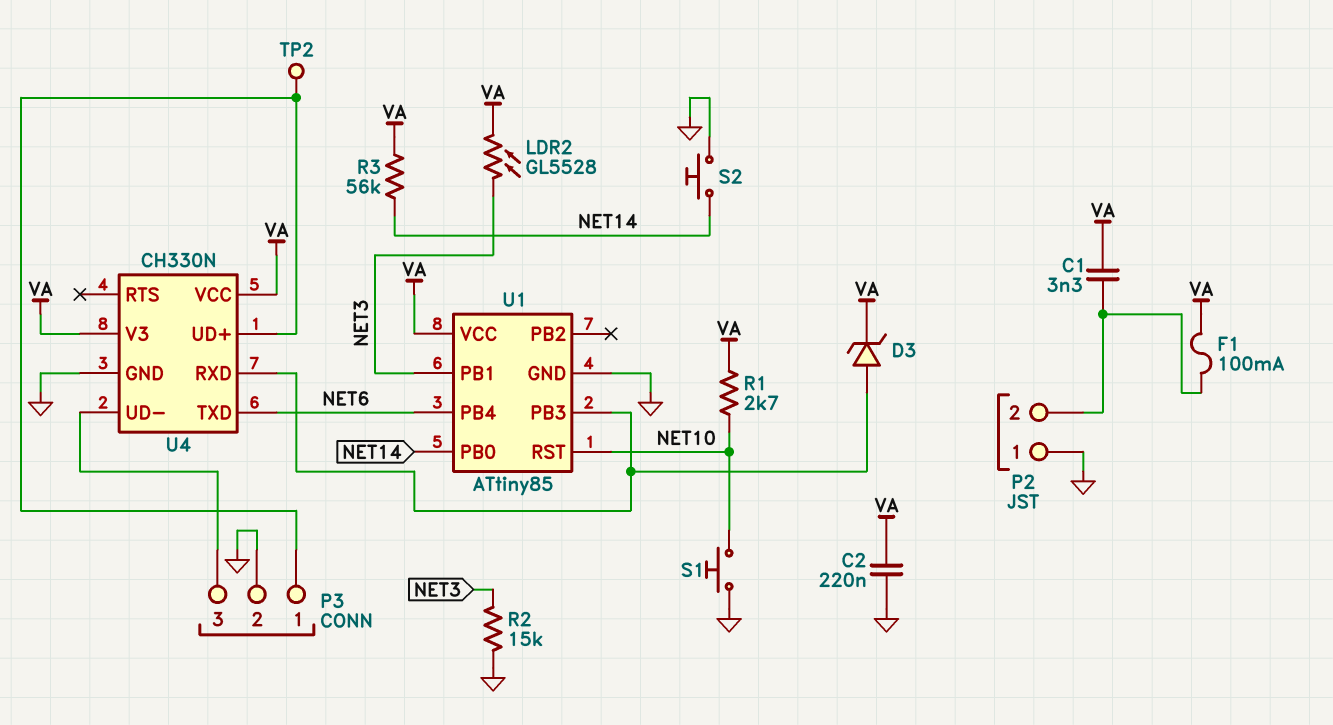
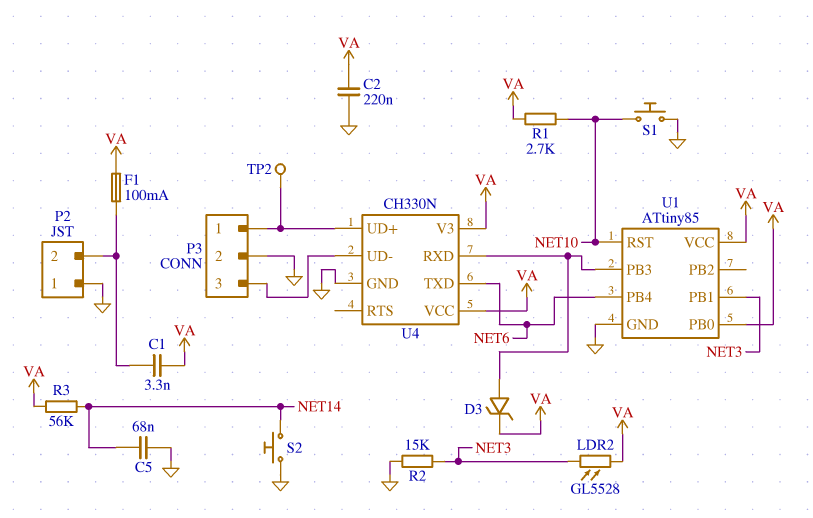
C5: none -> 68nF (GND, NET14)
U1 pin PB0: NET14 -> VA

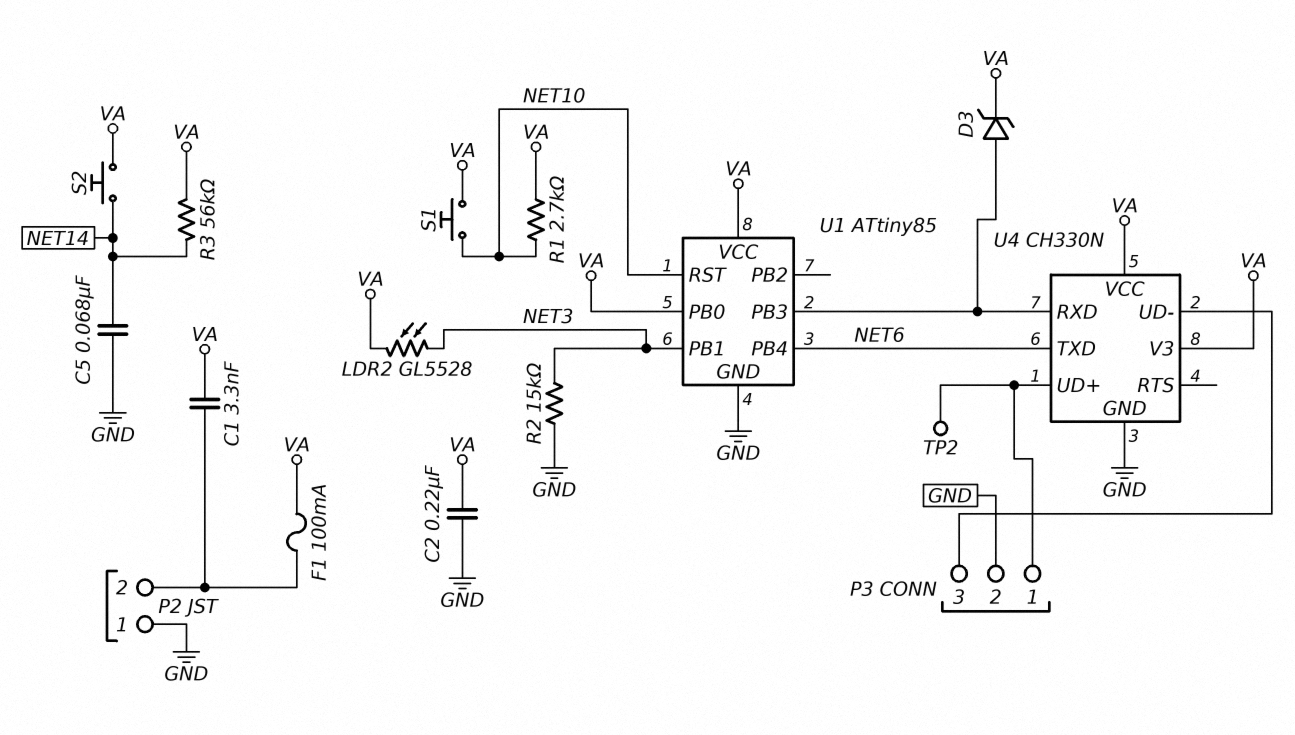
S1: button (GND, NET10) -> button (NET10, VA)
S2: button (GND, NET14) -> button (NET14, VA)

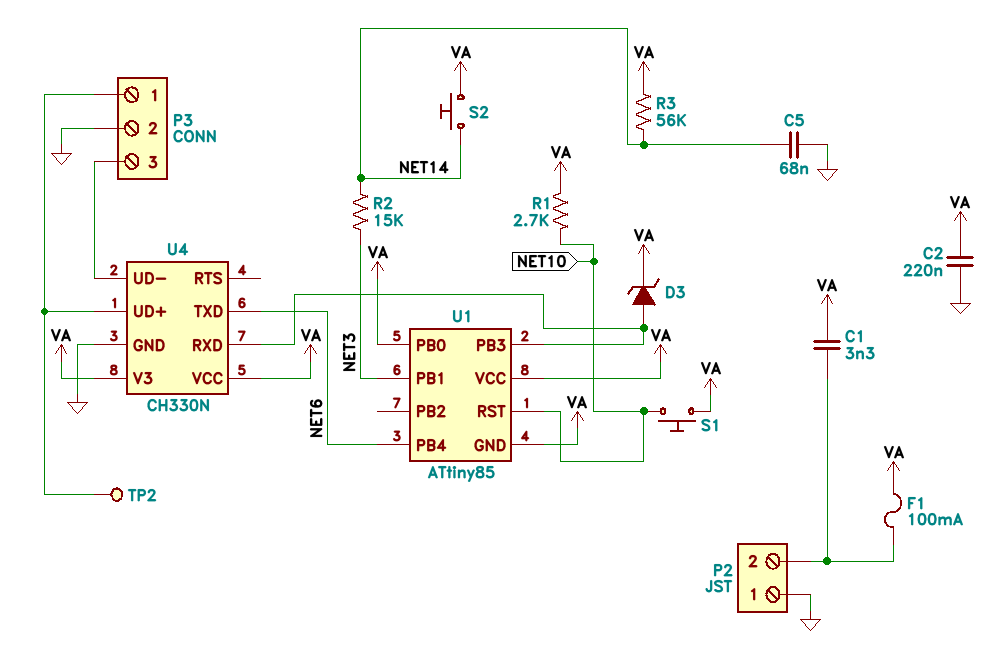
LDR2: GL5528 (NET3, VA) -> none
R2: 15k (GND, NET3) -> 15k (NET3, NET14)
U1 pin GND: GND -> VA

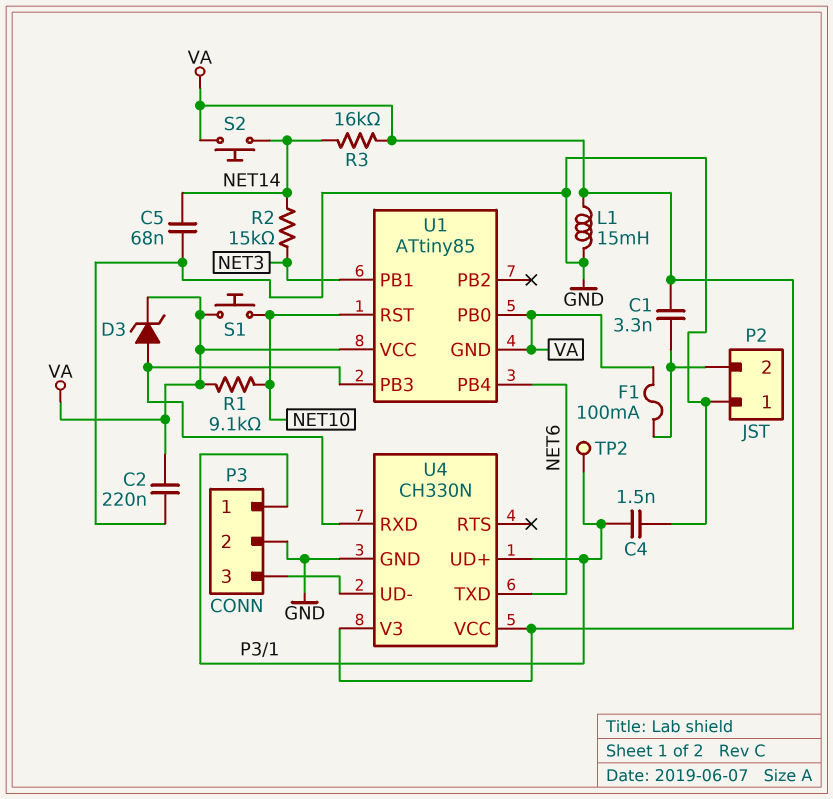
C4: none -> 1.5nF (GND, P3/1)
L1: none -> 15mH (GND, VA)
R1: 2.7k (NET10, VA) -> 9.1k (NET10, VA)
R3: 56k (NET14, VA) -> 16k (NET14, VA)

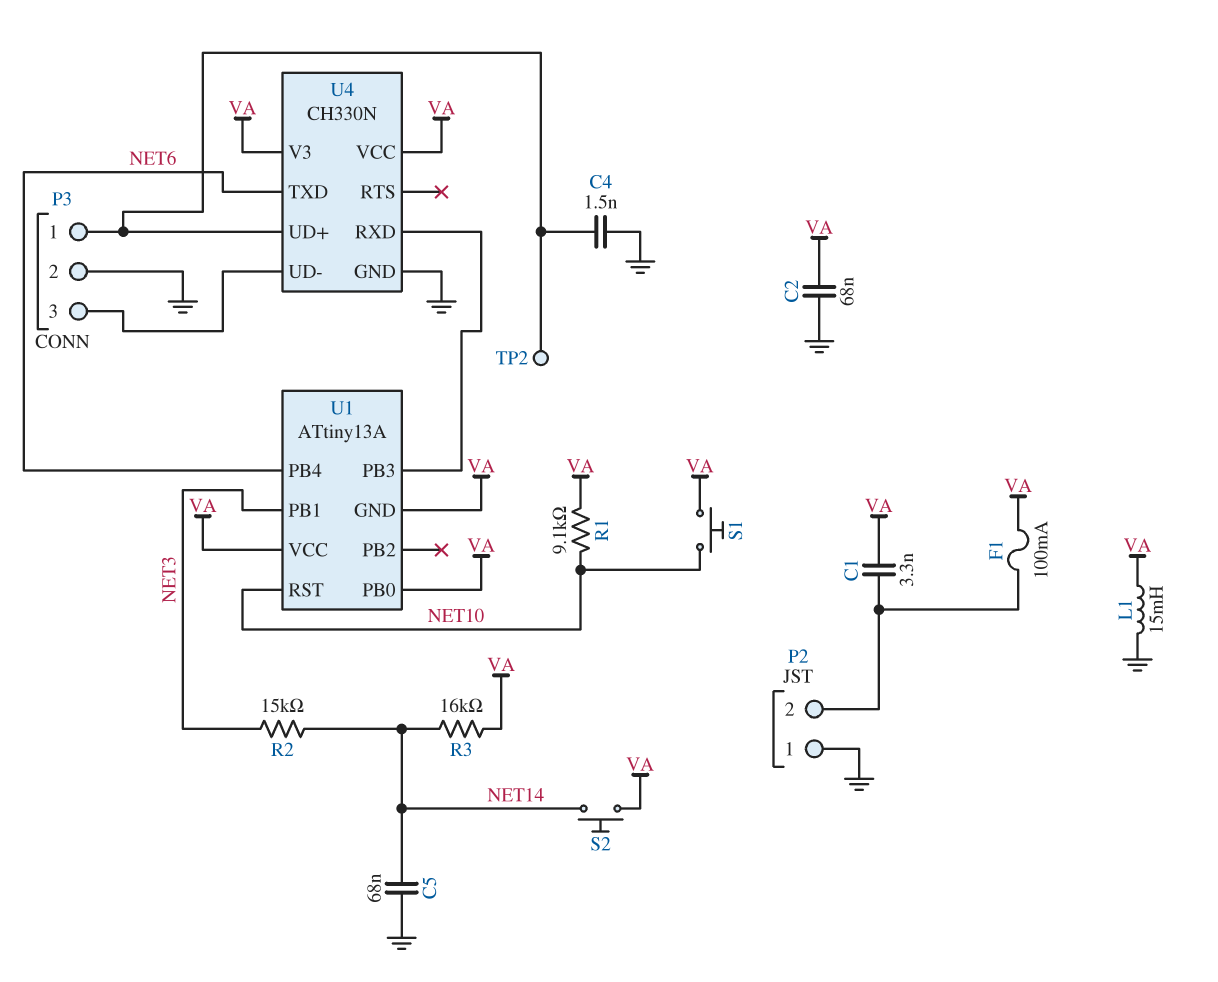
C2: 220nF (GND, VA) -> 68nF (GND, VA)
D3: zener (A U1/PB3, K VA) -> none
U1: ATtiny85 -> ATtiny13A

